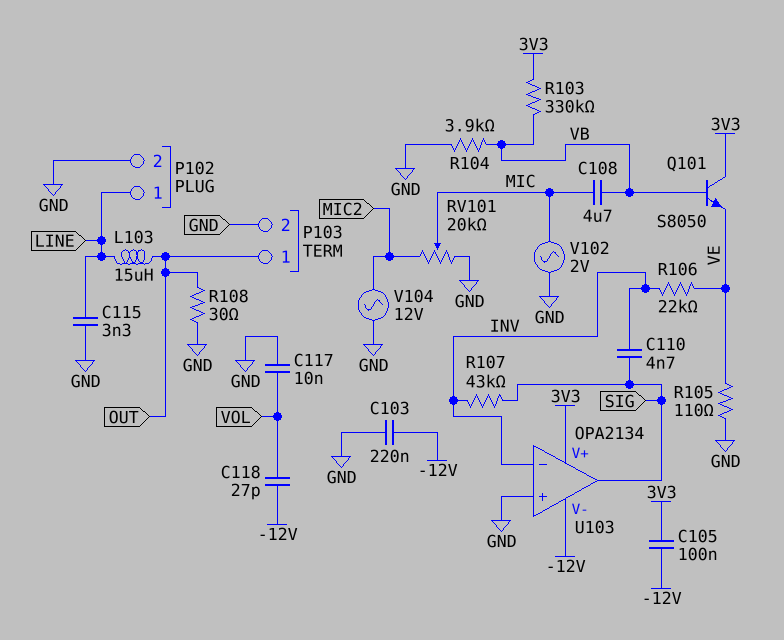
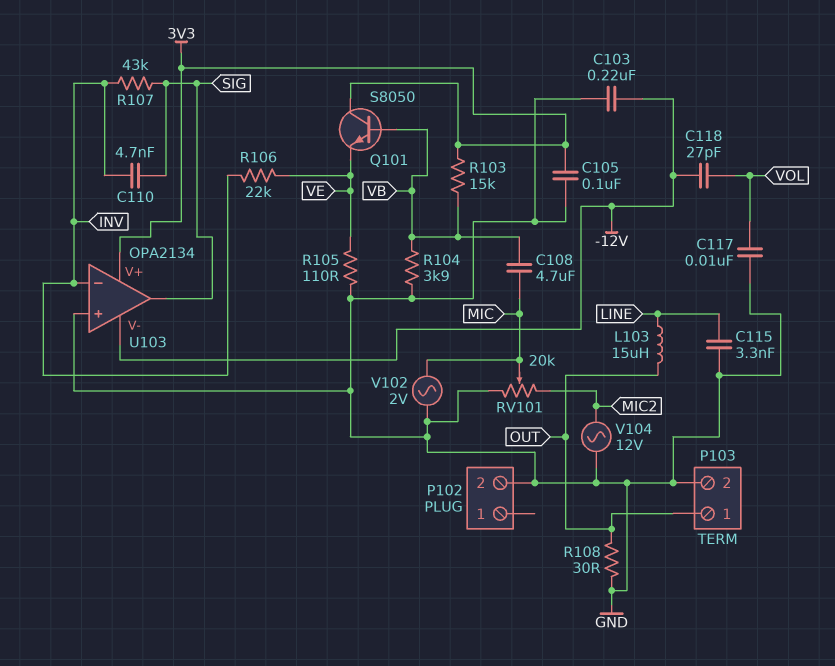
C105: 100nF (-12V, 3V3) -> 100nF (3V3, GND)
P102 pin 1: LINE -> none
R103: 330k (3V3, VB) -> 15k (3V3, VB)

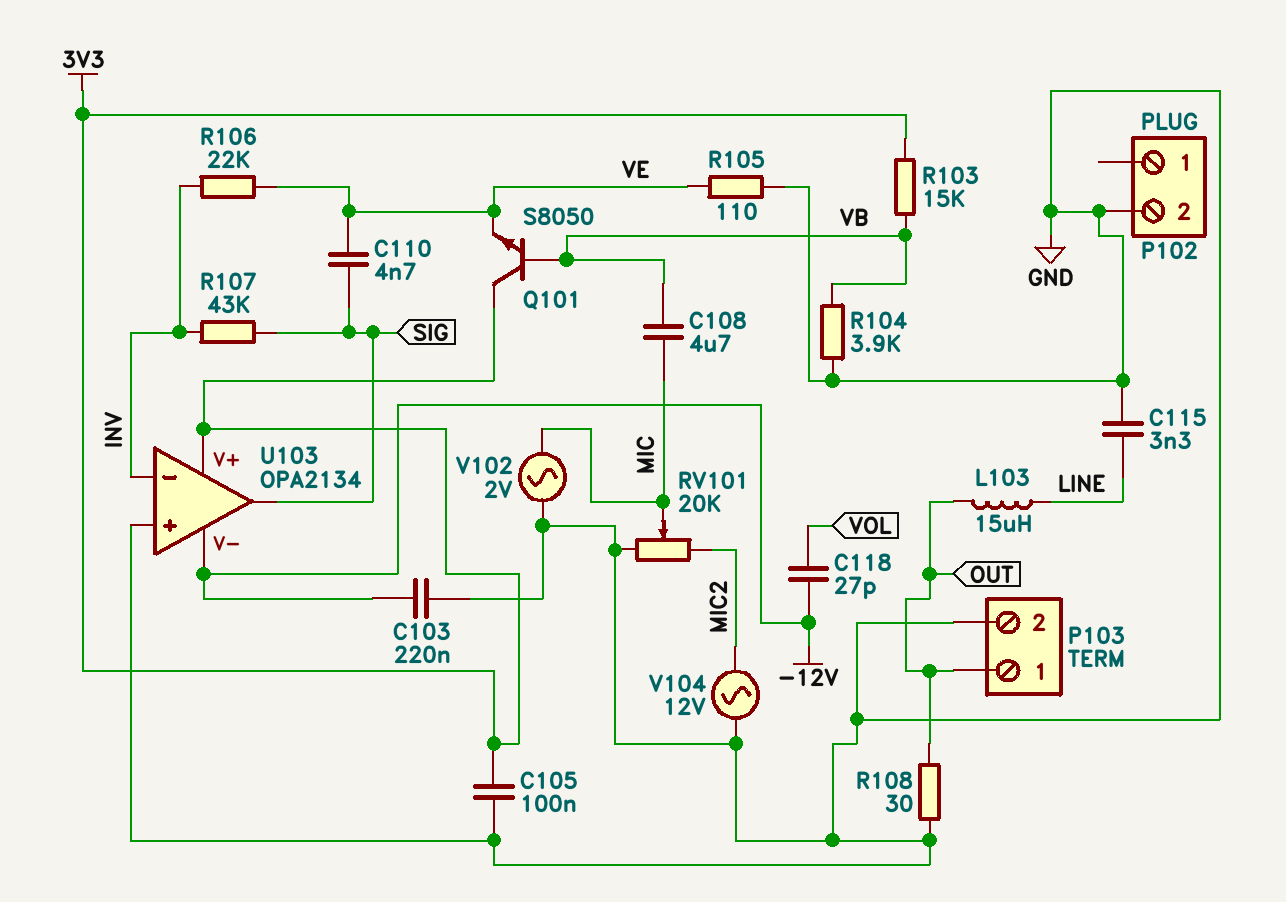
C110: 4.7nF (INV, SIG) -> 4.7nF (SIG, VE)
C117: 10nF (GND, VOL) -> none

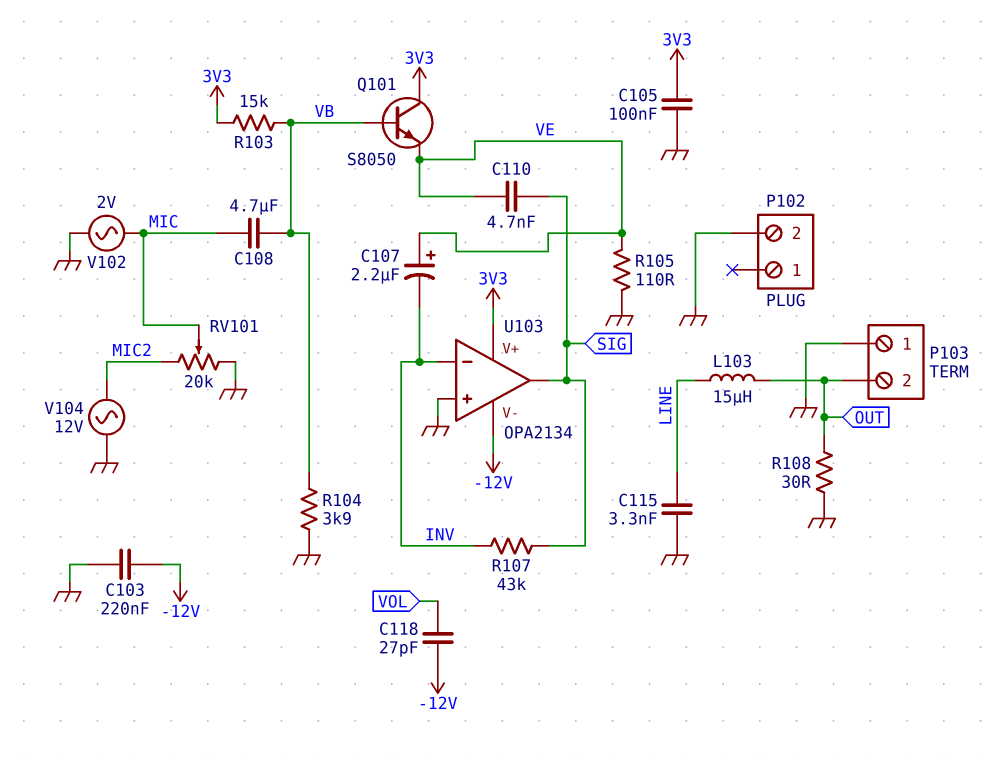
C107: none -> 2.2uF (plus VE, minus INV)
P103 pin 1: OUT -> GND
P103 pin 2: GND -> OUT
R106: 22k (INV, VE) -> none

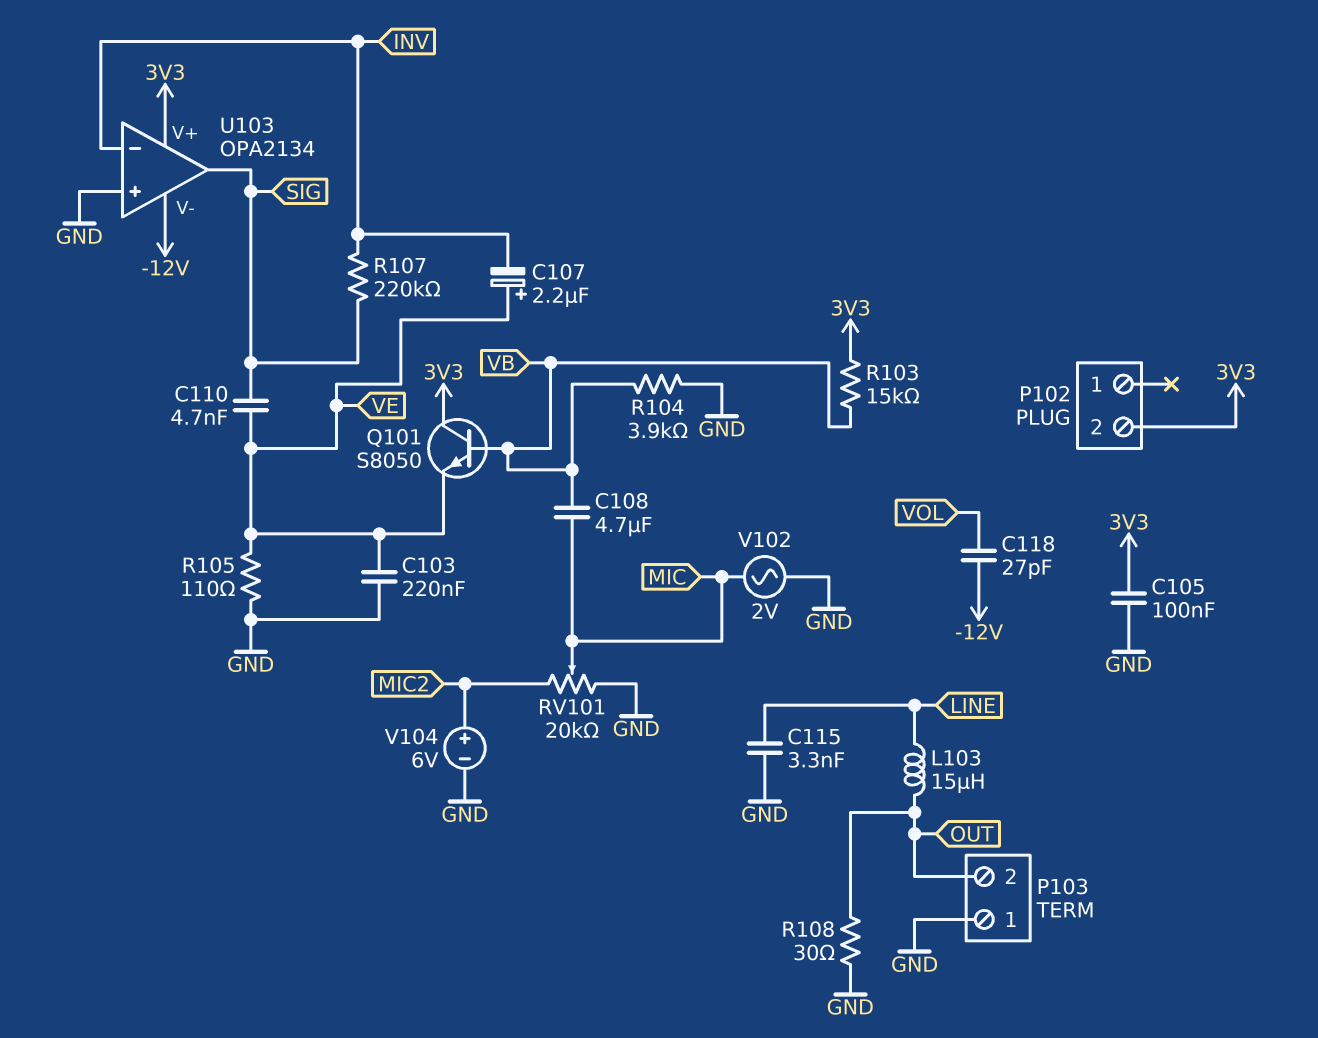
C103: 220nF (-12V, GND) -> 220nF (GND, VE)
P102 pin 2: GND -> 3V3
R107: 43k (INV, SIG) -> 220k (INV, SIG)
V104: AC 12V (GND, MIC2) -> 6V (plus MIC2, minus GND)

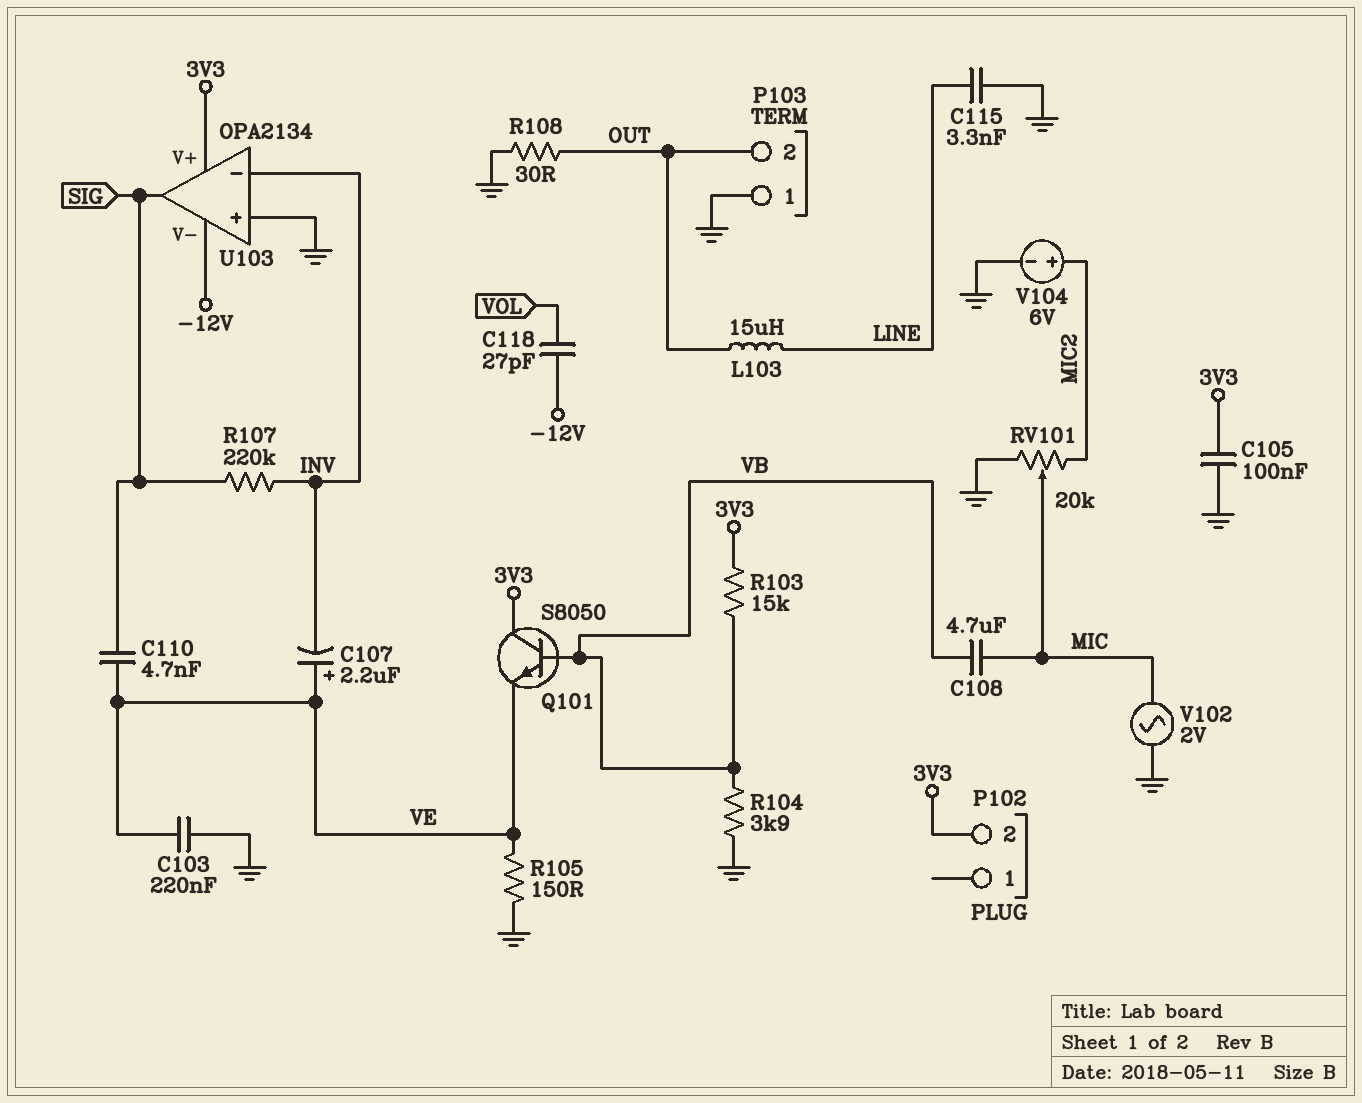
R105: 110 (GND, VE) -> 150 (GND, VE)

